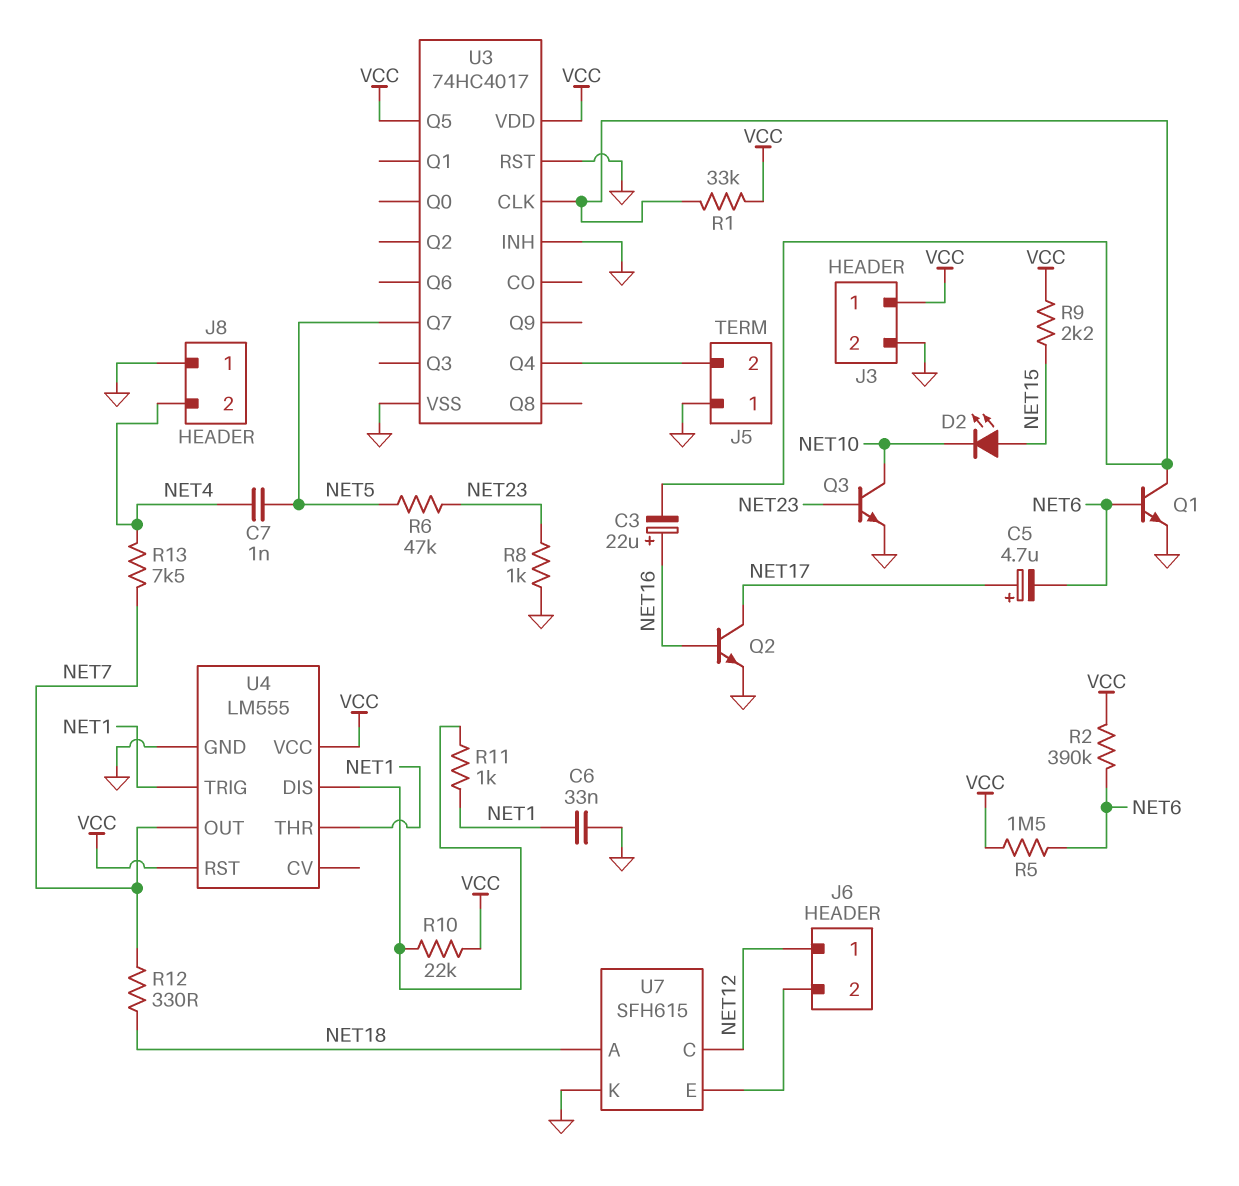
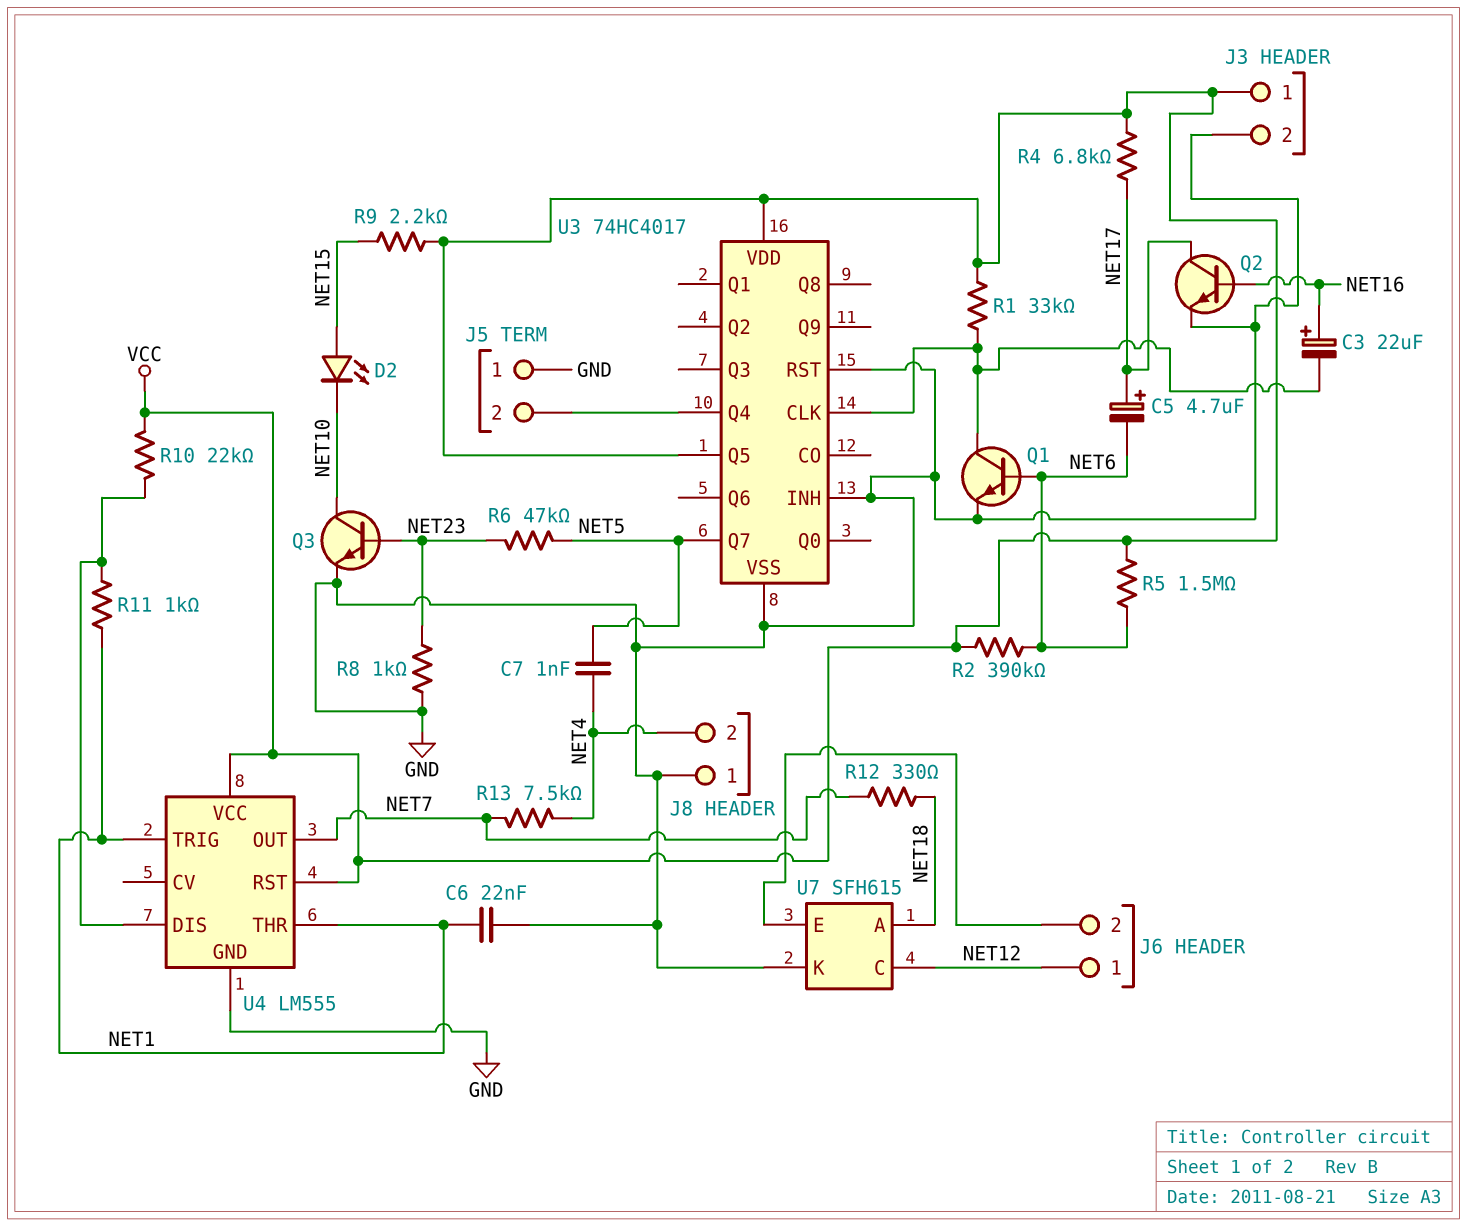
C6: 33nF (GND, NET1) -> 22nF (GND, NET1)
R4: none -> 6.8k (NET17, VCC)

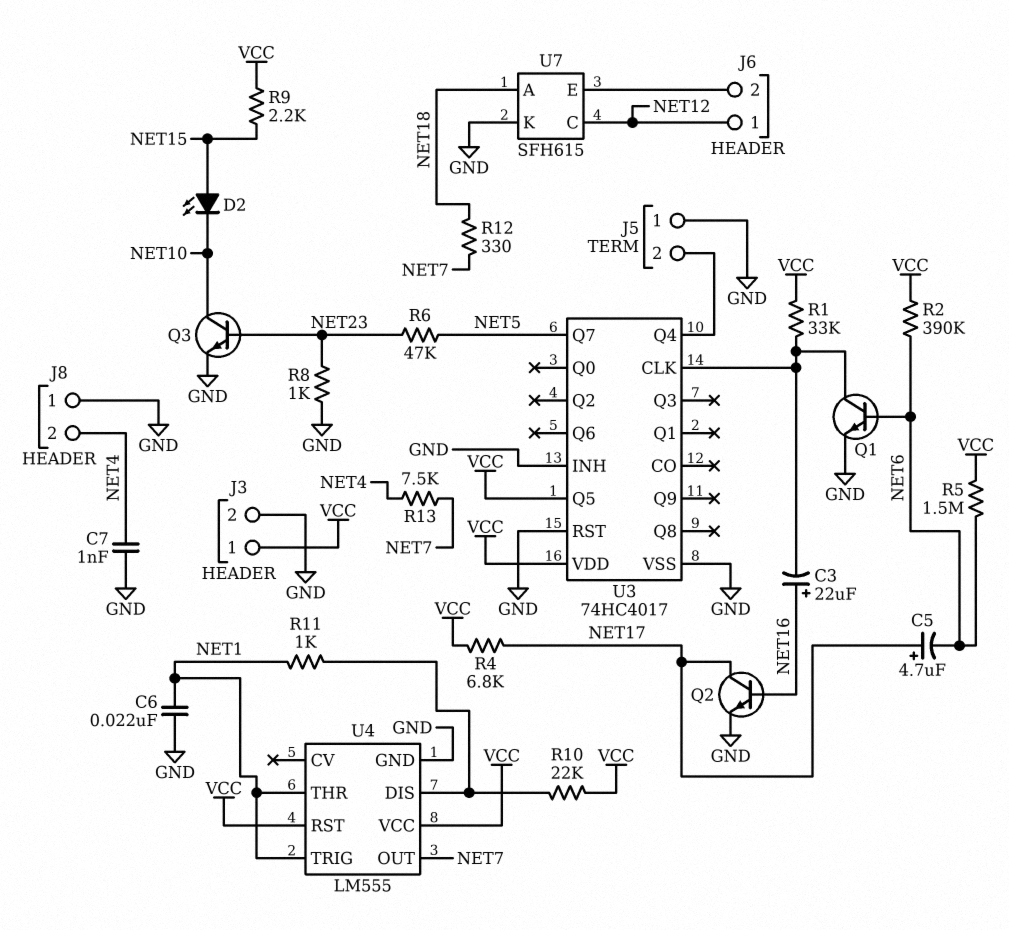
C7: 1nF (NET4, NET5) -> 1nF (GND, NET4)

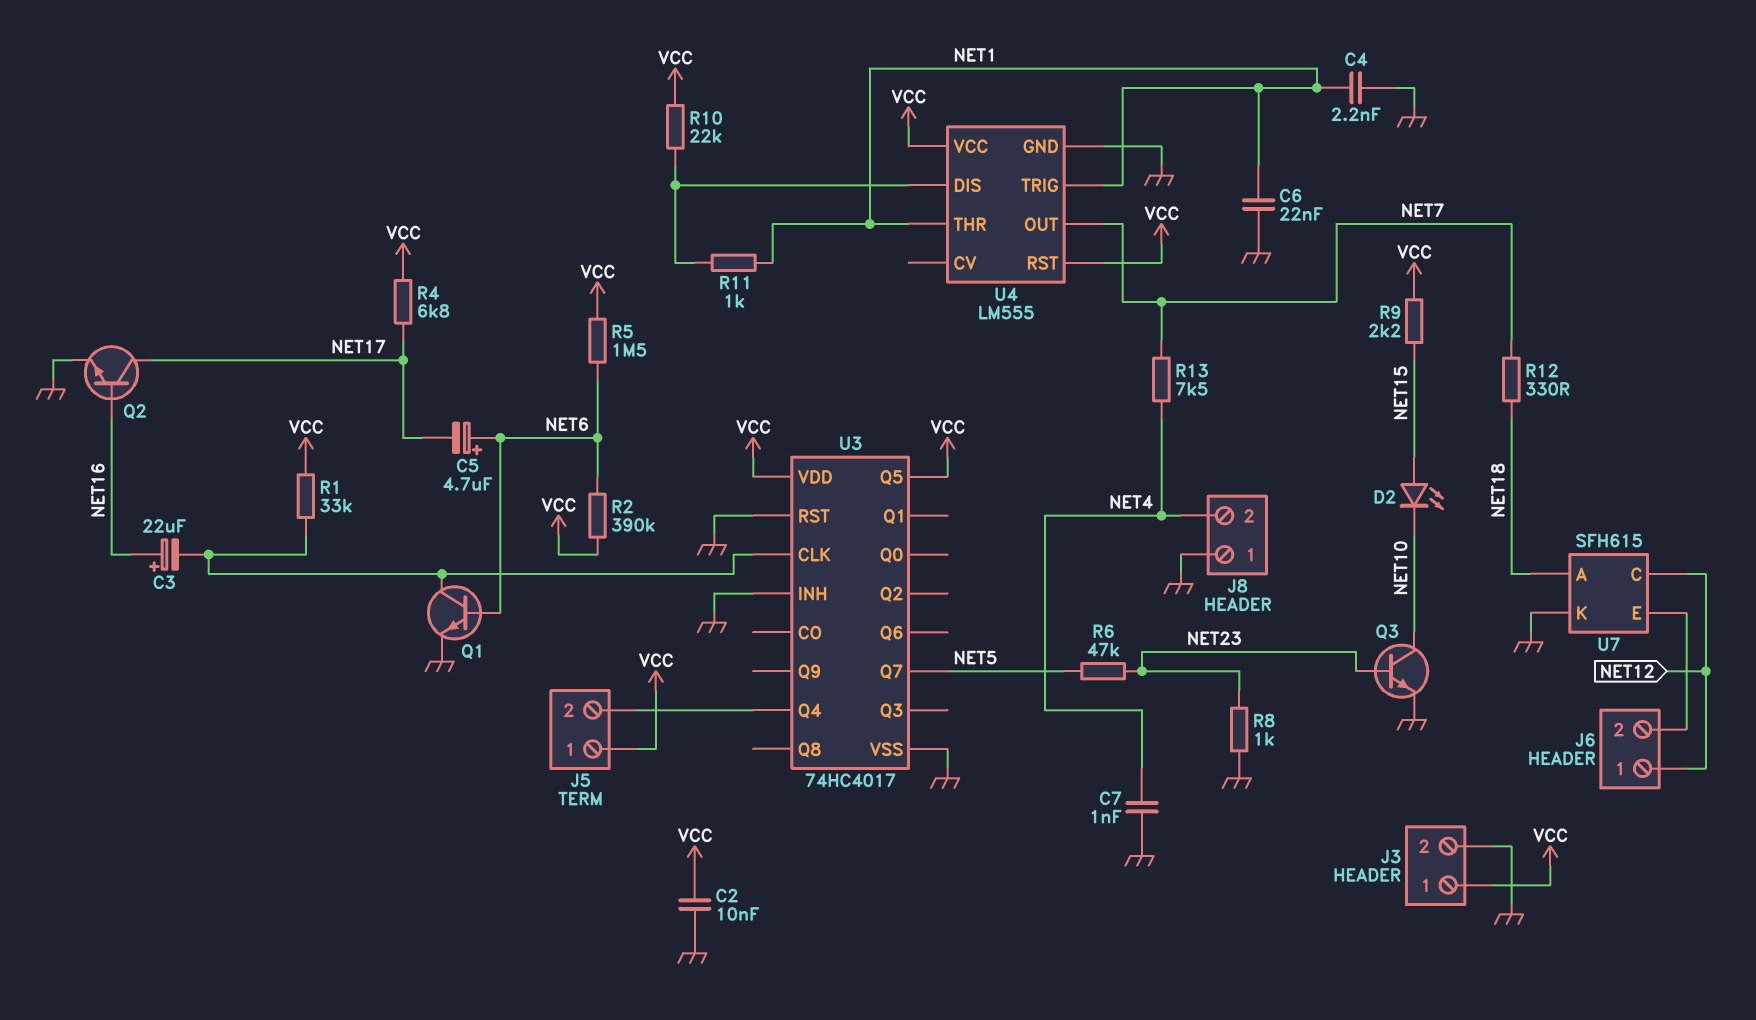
C2: none -> 10nF (GND, VCC)
C4: none -> 2.2nF (GND, NET1)
C5: 4.7uF (plus NET17, minus NET6) -> 4.7uF (plus NET6, minus NET17)
J5 pin 1: GND -> VCC

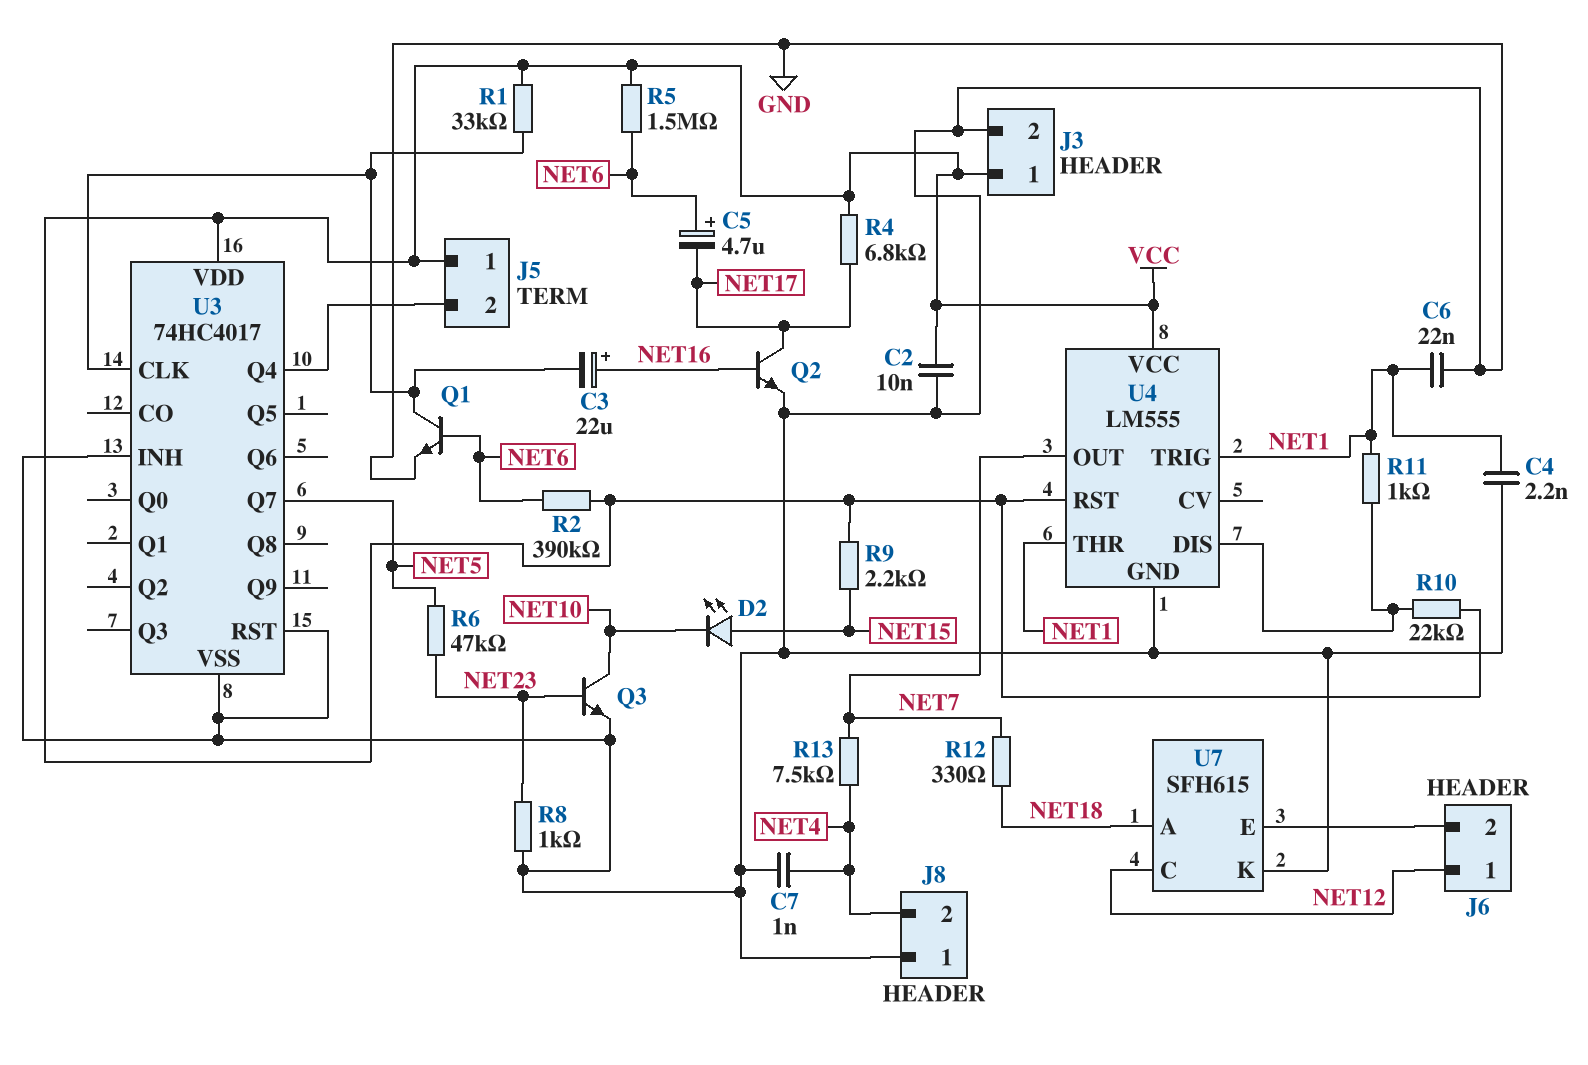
U3 pin Q5: VCC -> none

